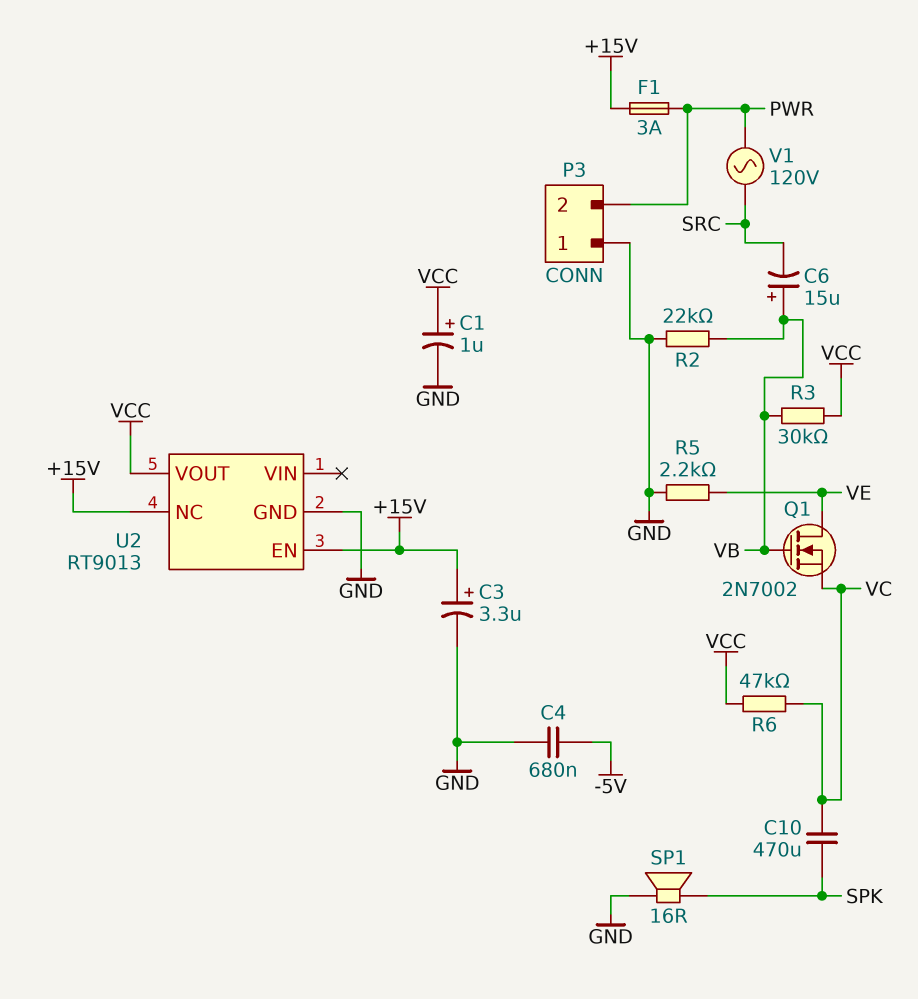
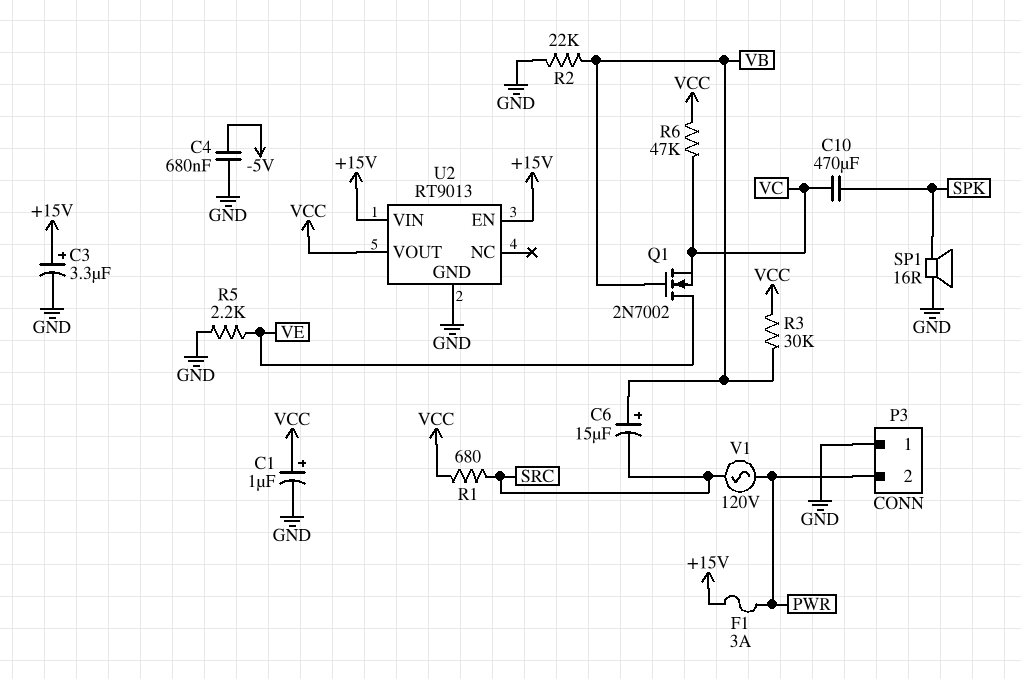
R1: none -> 680 (SRC, VCC)
U2 pin NC: +15V -> none
U2 pin VIN: none -> +15V

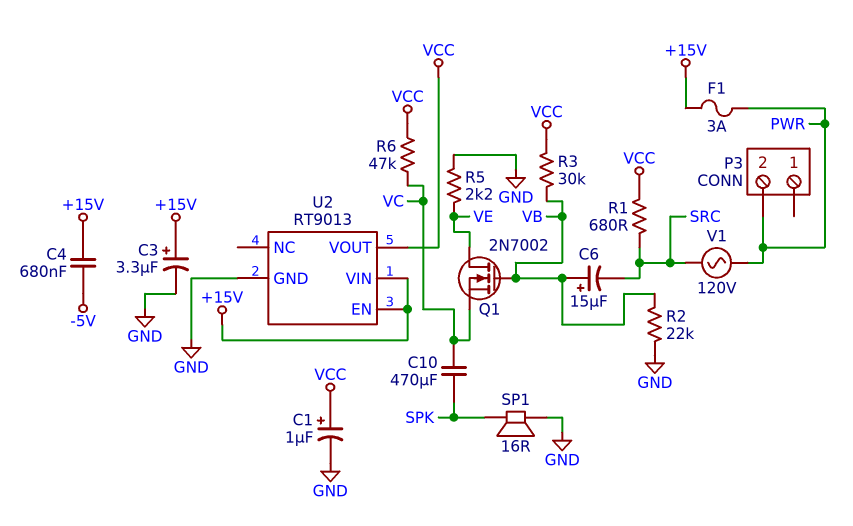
C4: 680nF (-5V, GND) -> 680nF (+15V, -5V)
P3 pin 1: GND -> none

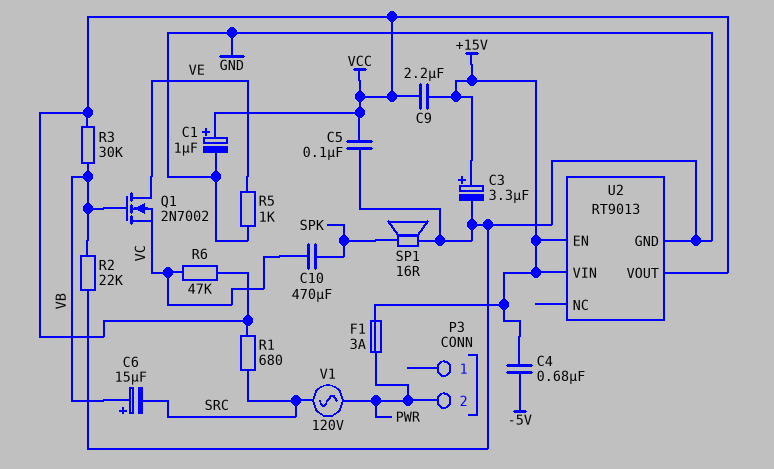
C5: none -> 100nF (GND, VCC)
C9: none -> 2.2uF (+15V, VCC)
R5: 2.2k (GND, VE) -> 1k (GND, VE)

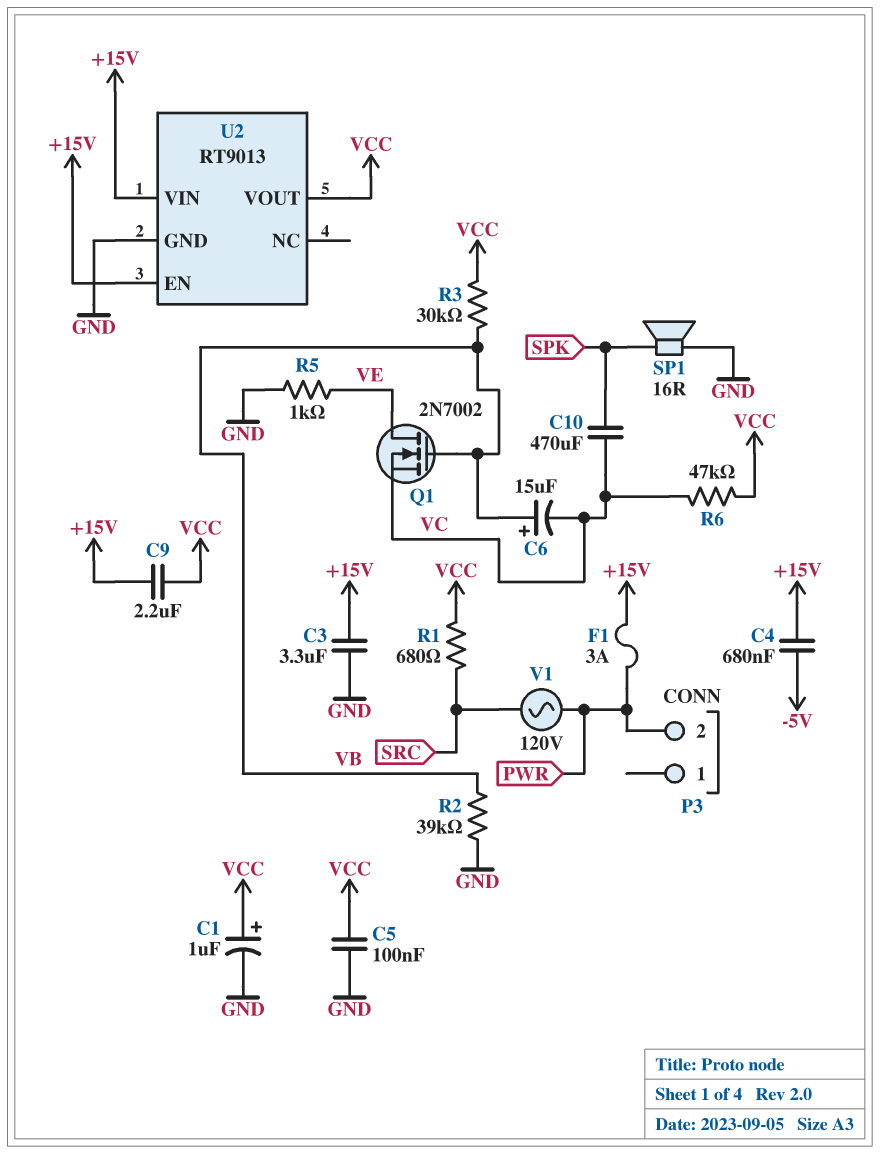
C3: 3.3uF (plus +15V, minus GND) -> 3.3uF (+15V, GND)
C6: 15uF (plus VB, minus SRC) -> 15uF (plus VB, minus VC)
R2: 22k (GND, VB) -> 39k (GND, VB)

